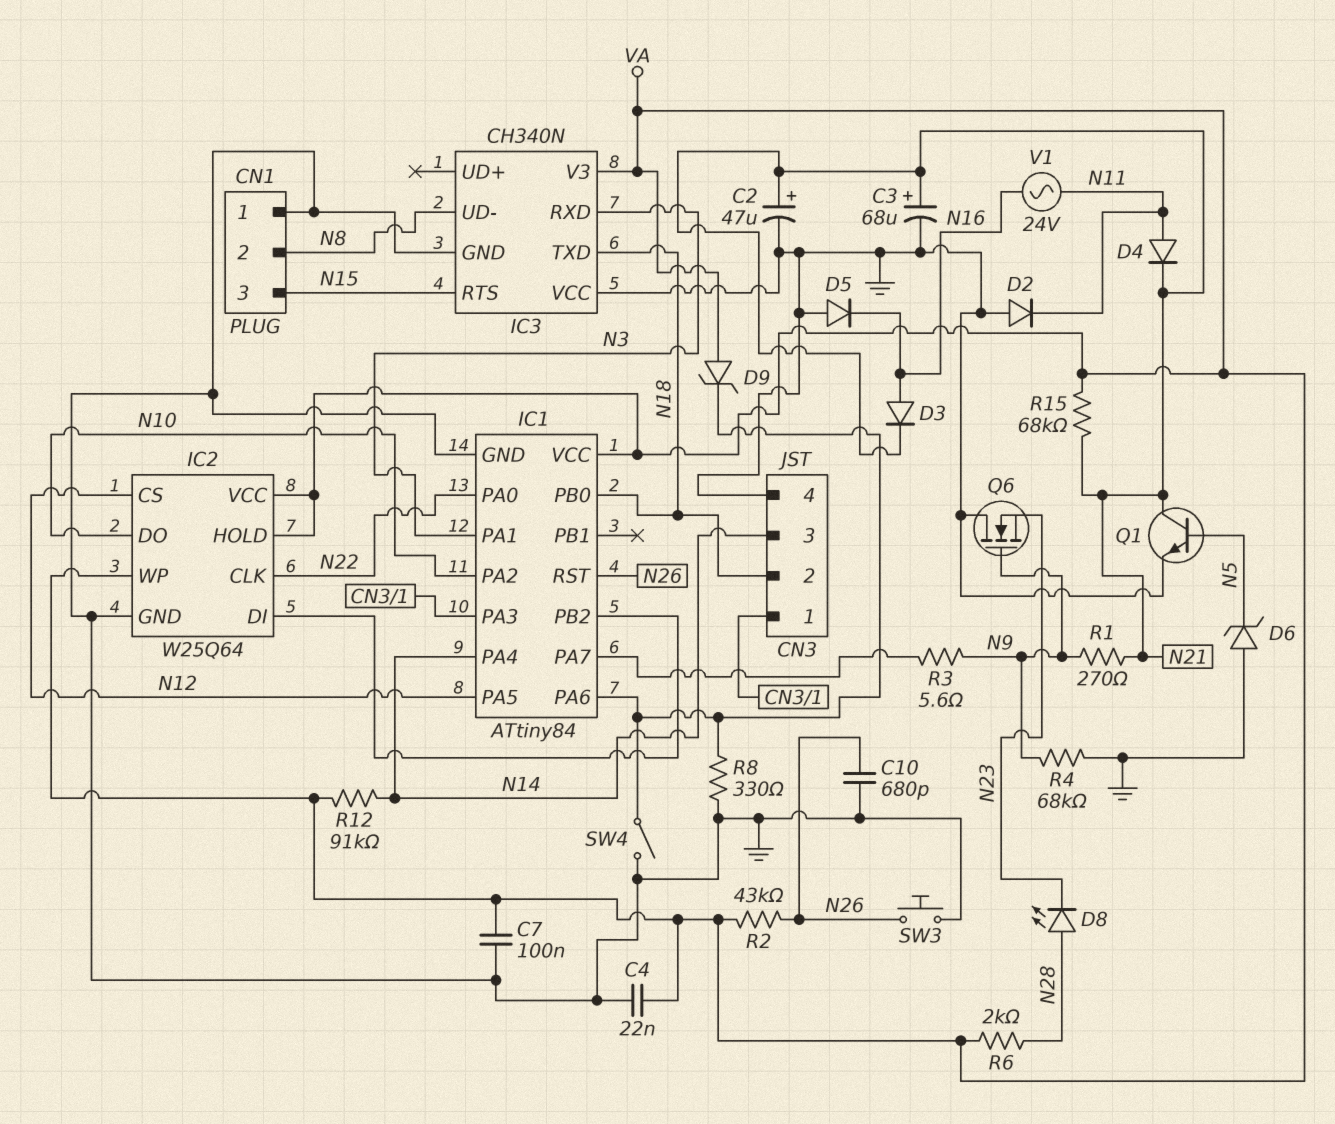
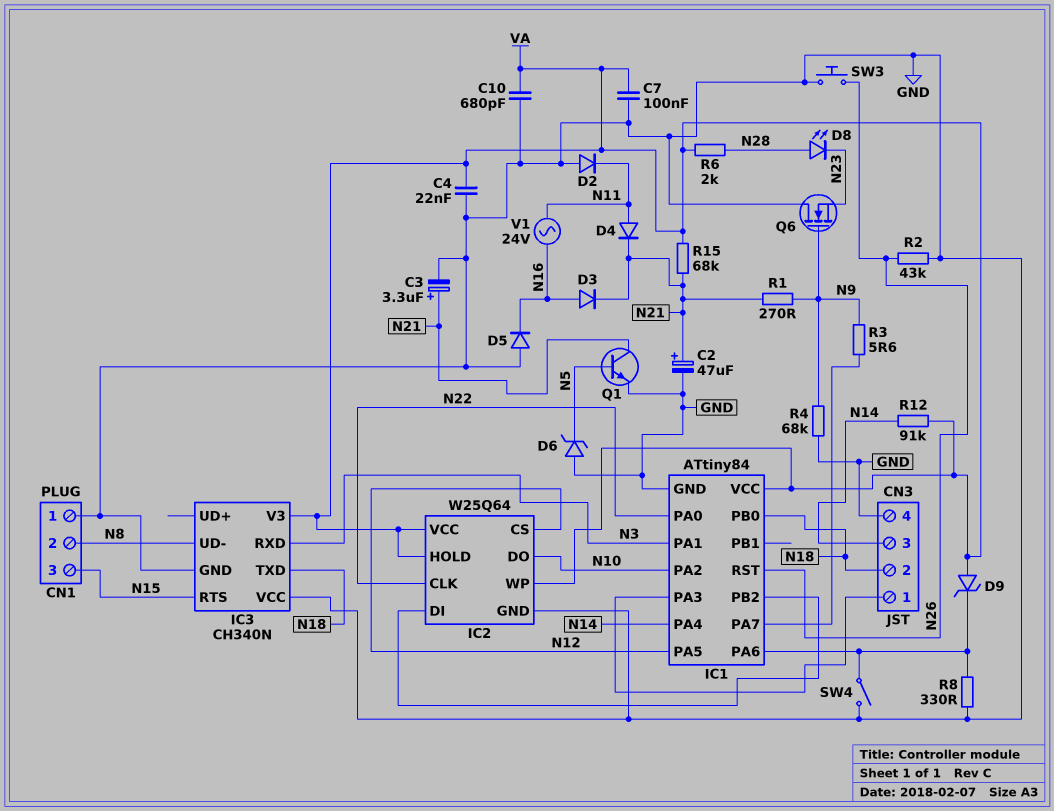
C3: 68uF (plus N21, minus GND) -> 3.3uF (plus N21, minus GND)
C10: 680pF (GND, N26) -> 680pF (GND, VA)
R2: 43k (N26, VA) -> 43k (GND, N26)

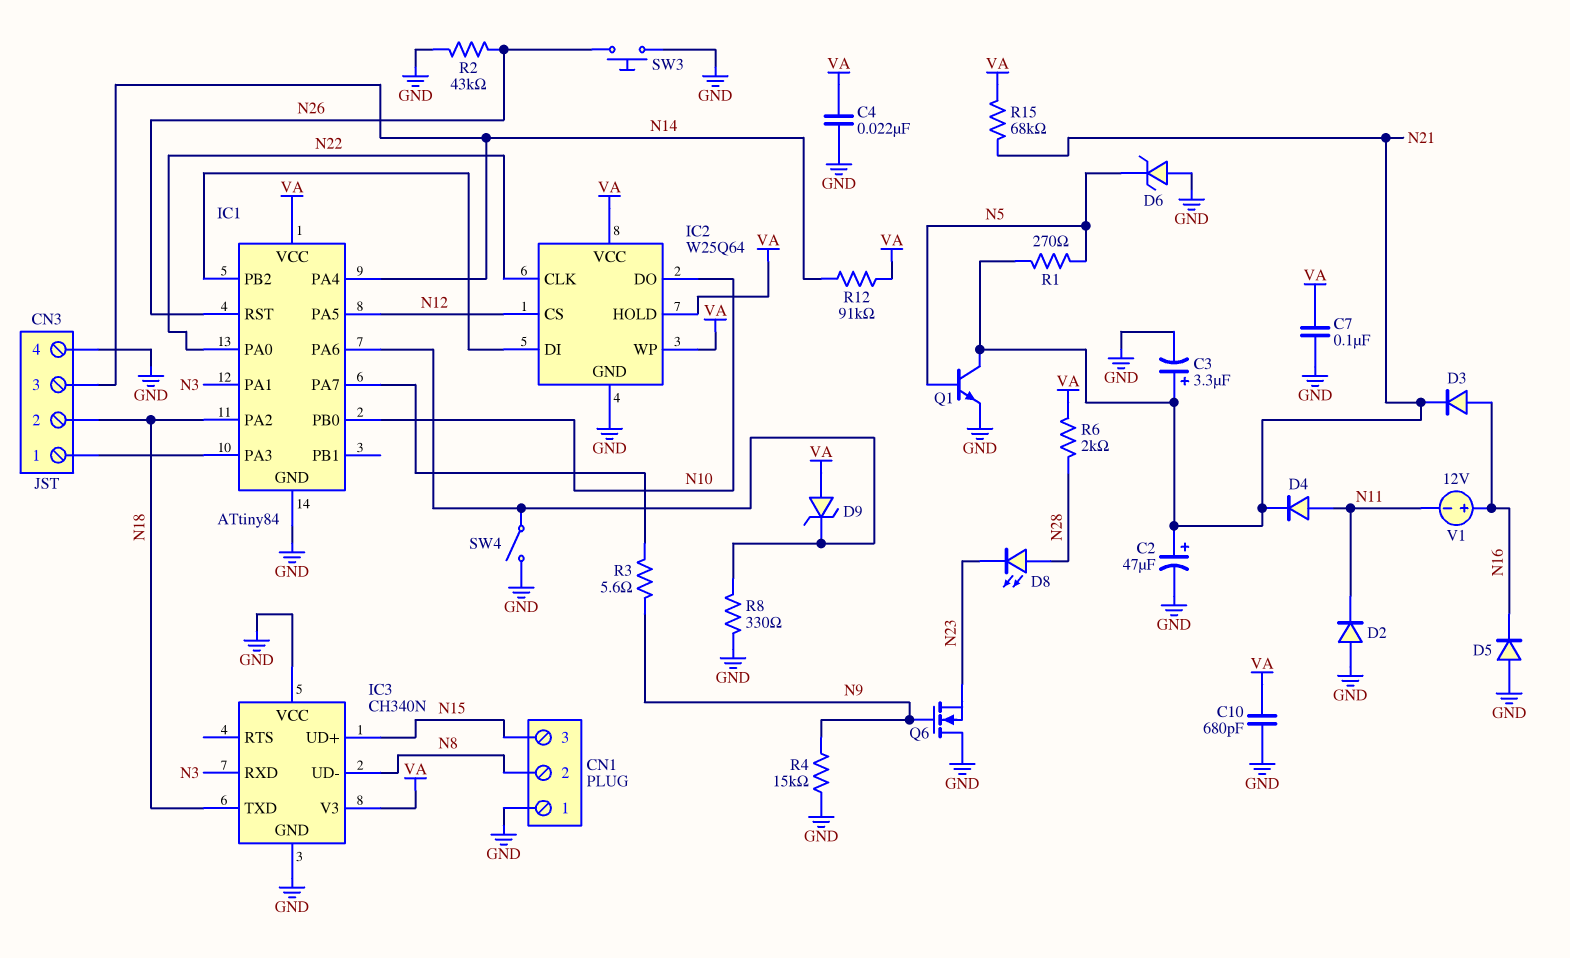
IC1 pin PA2: N10 -> N18
IC1 pin PB0: N18 -> N10
IC3 pin RTS: N15 -> none
IC3 pin UD+: none -> N15
R1: 270 (N9, N21) -> 270 (N5, N21)
R4: 68k (GND, N9) -> 15k (GND, N9)
V1: AC 24V (N11, N16) -> 12V (plus N16, minus N11)

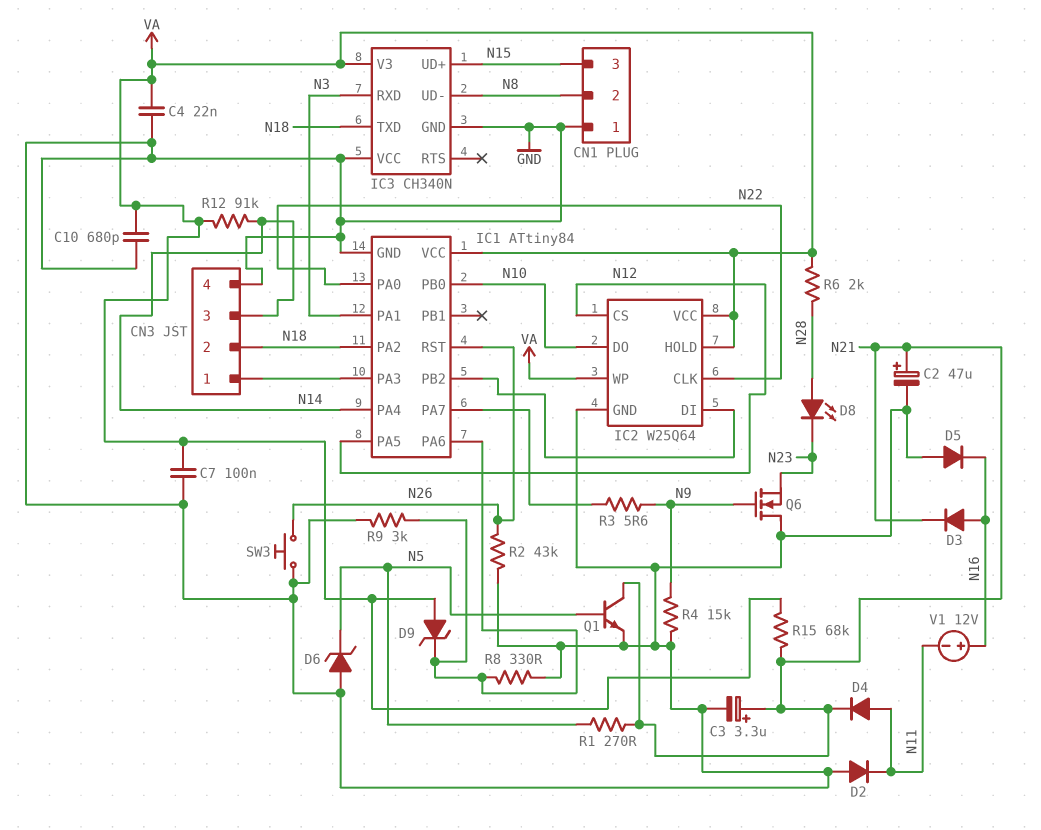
R9: none -> 3k (GND, IC1/PA6)
SW4: switch (GND, IC1/PA6) -> none

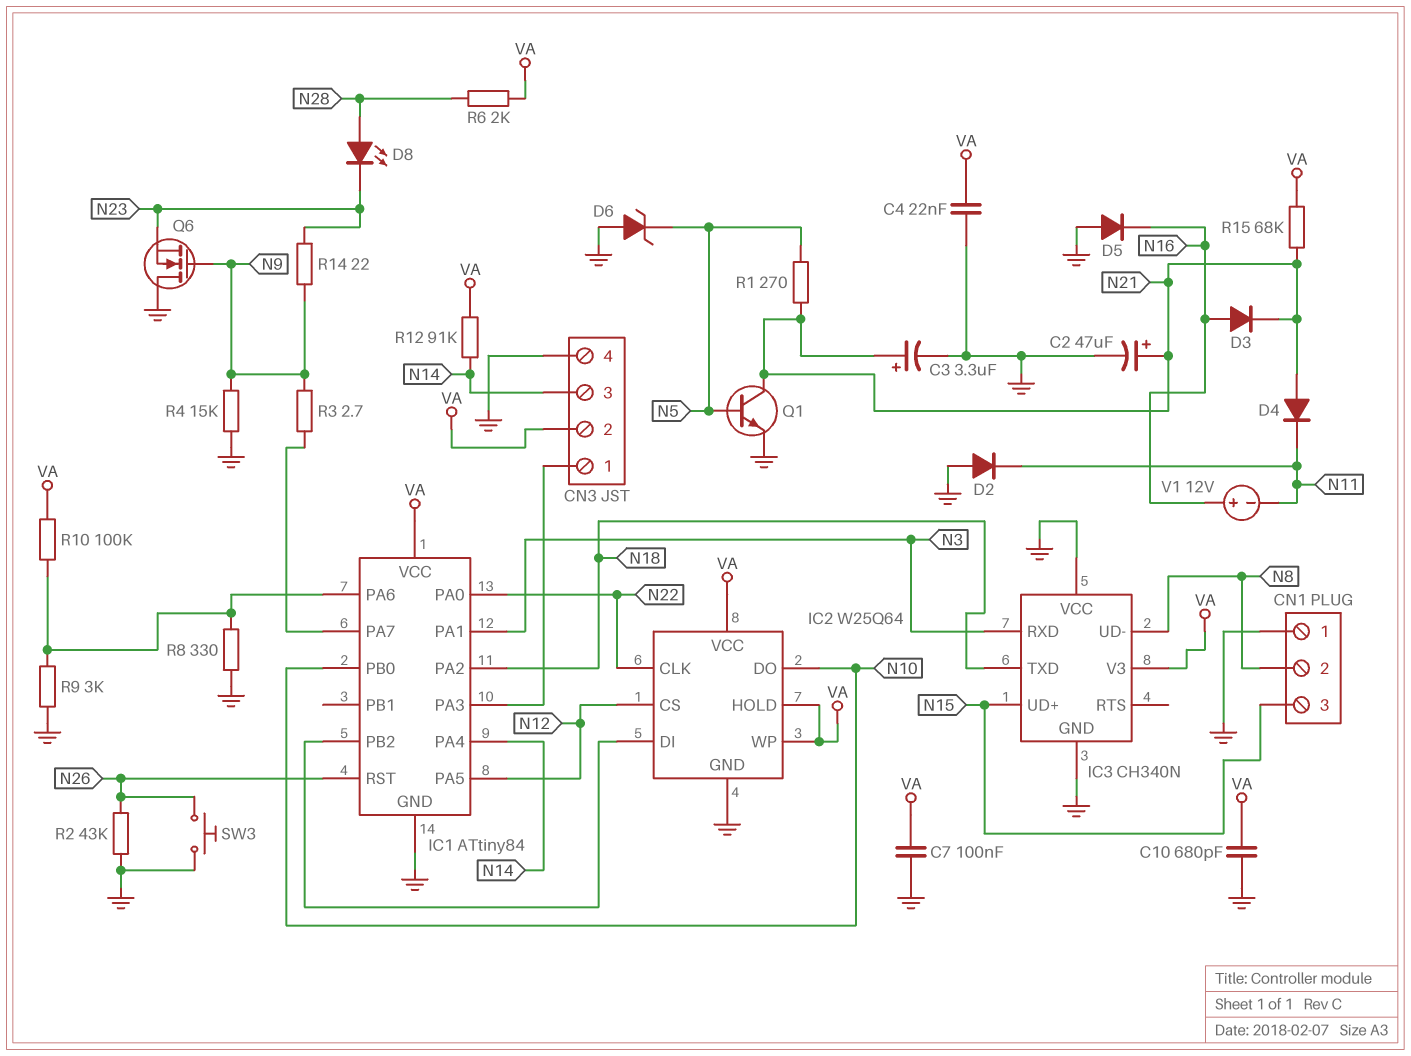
CN3 pin 2: N18 -> VA
D4: diode (A N11, K N21) -> diode (A N21, K N11)
D9: zener (A VA, K IC1/PA6) -> none
R3: 5.6 (IC1/PA7, N9) -> 2.7 (IC1/PA7, N9)
R10: none -> 100k (IC1/PA6, VA)
R14: none -> 22 (N9, N23)

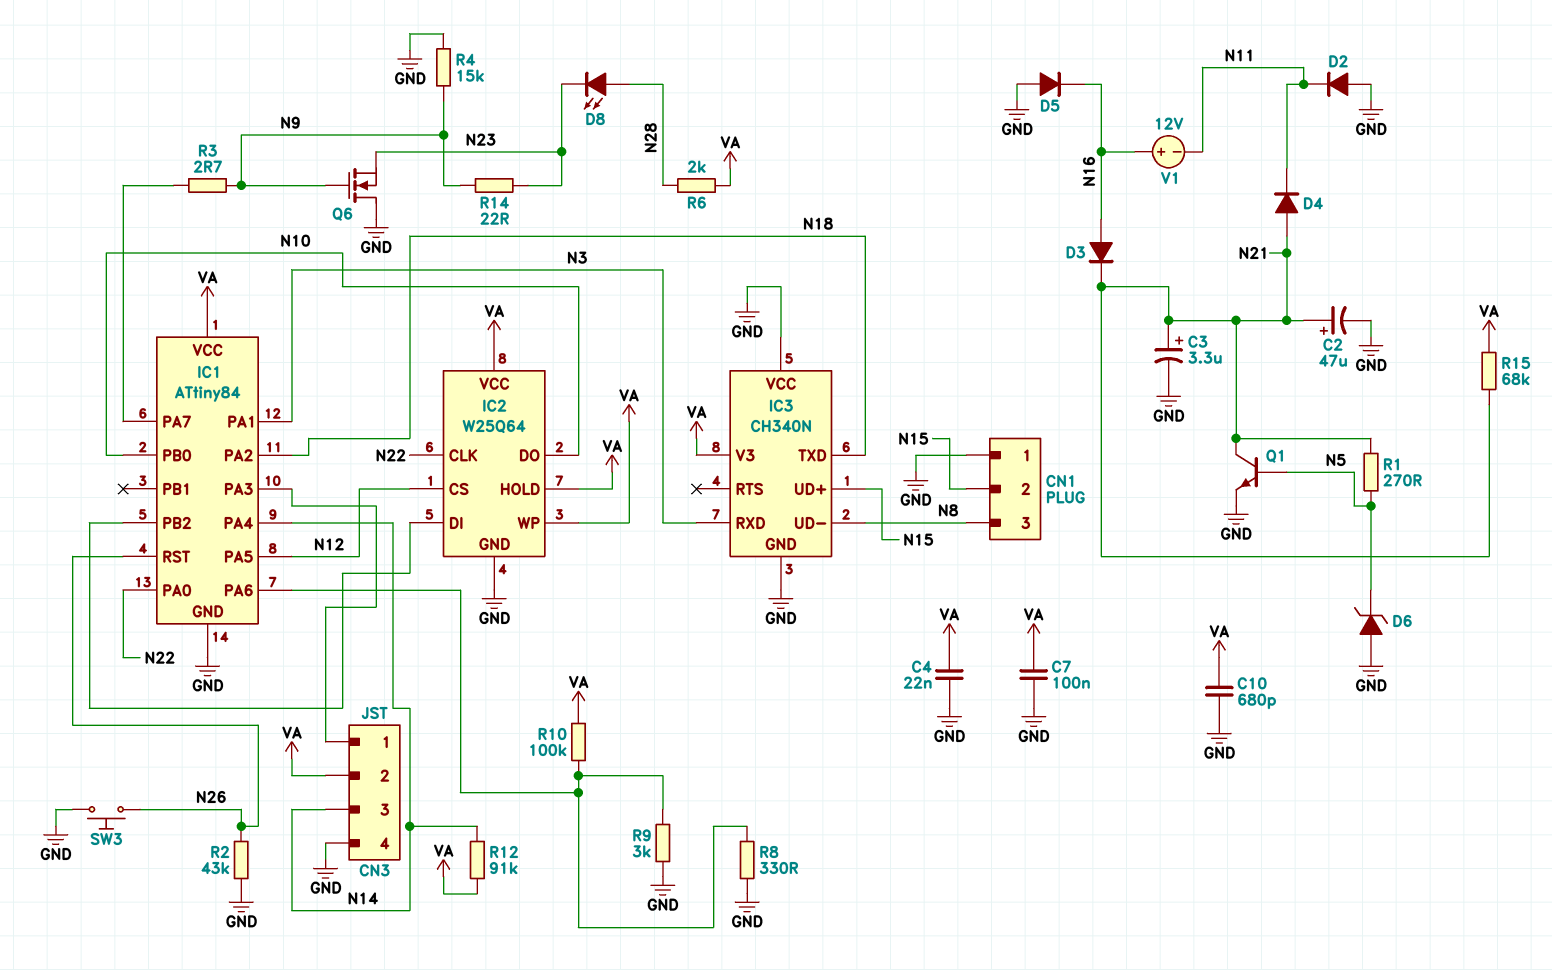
CN1 pin 2: N8 -> N15
CN1 pin 3: N15 -> N8

